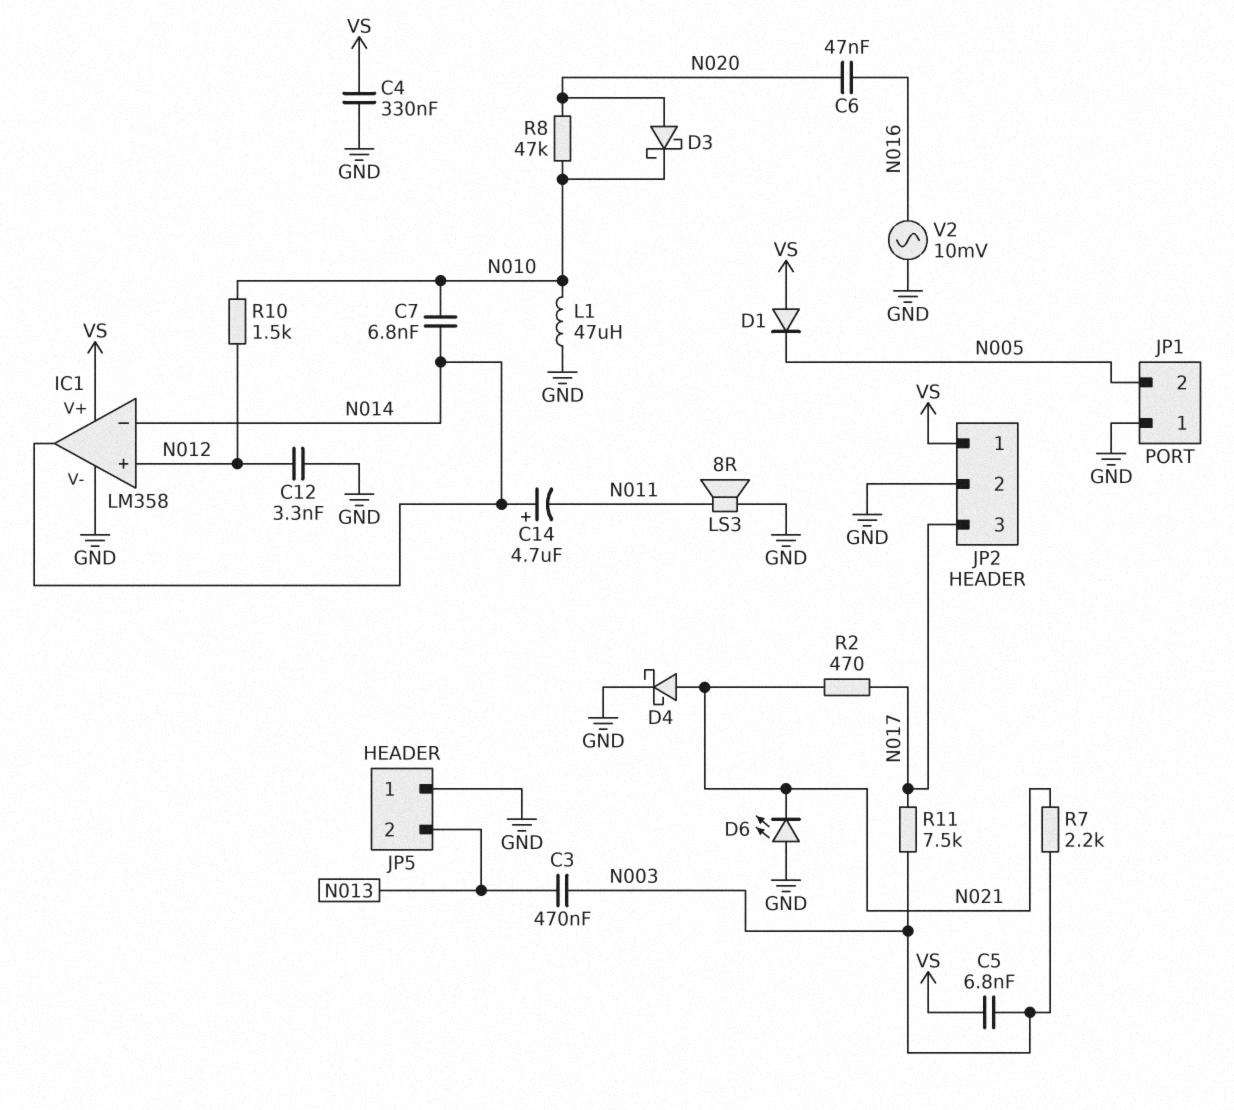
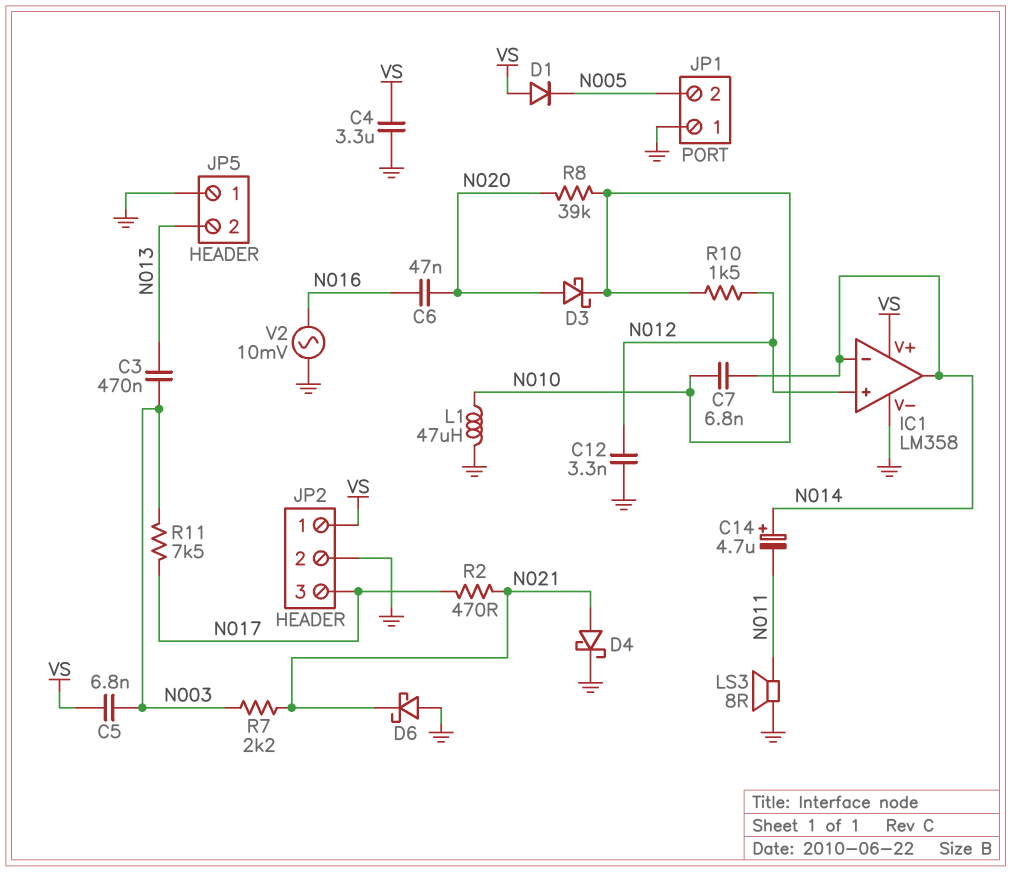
C4: 330nF (GND, VS) -> 3.3uF (GND, VS)
D6: LED (A GND, K N021) -> schottky (A GND, K N021)
R8: 47k (N010, N020) -> 39k (N010, N020)

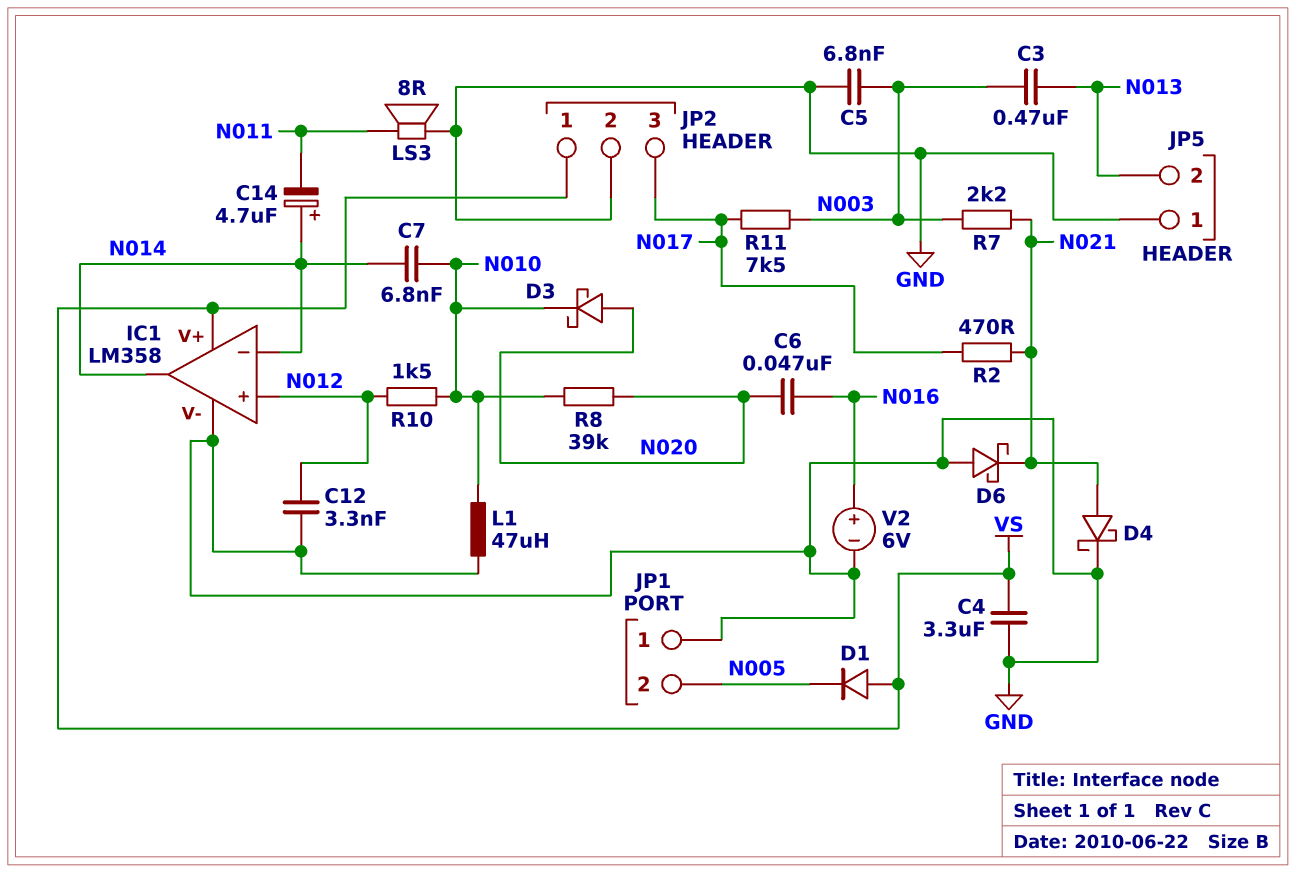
C5: 6.8nF (N003, VS) -> 6.8nF (GND, N003)
V2: AC 10mV (GND, N016) -> 6V (plus N016, minus GND)

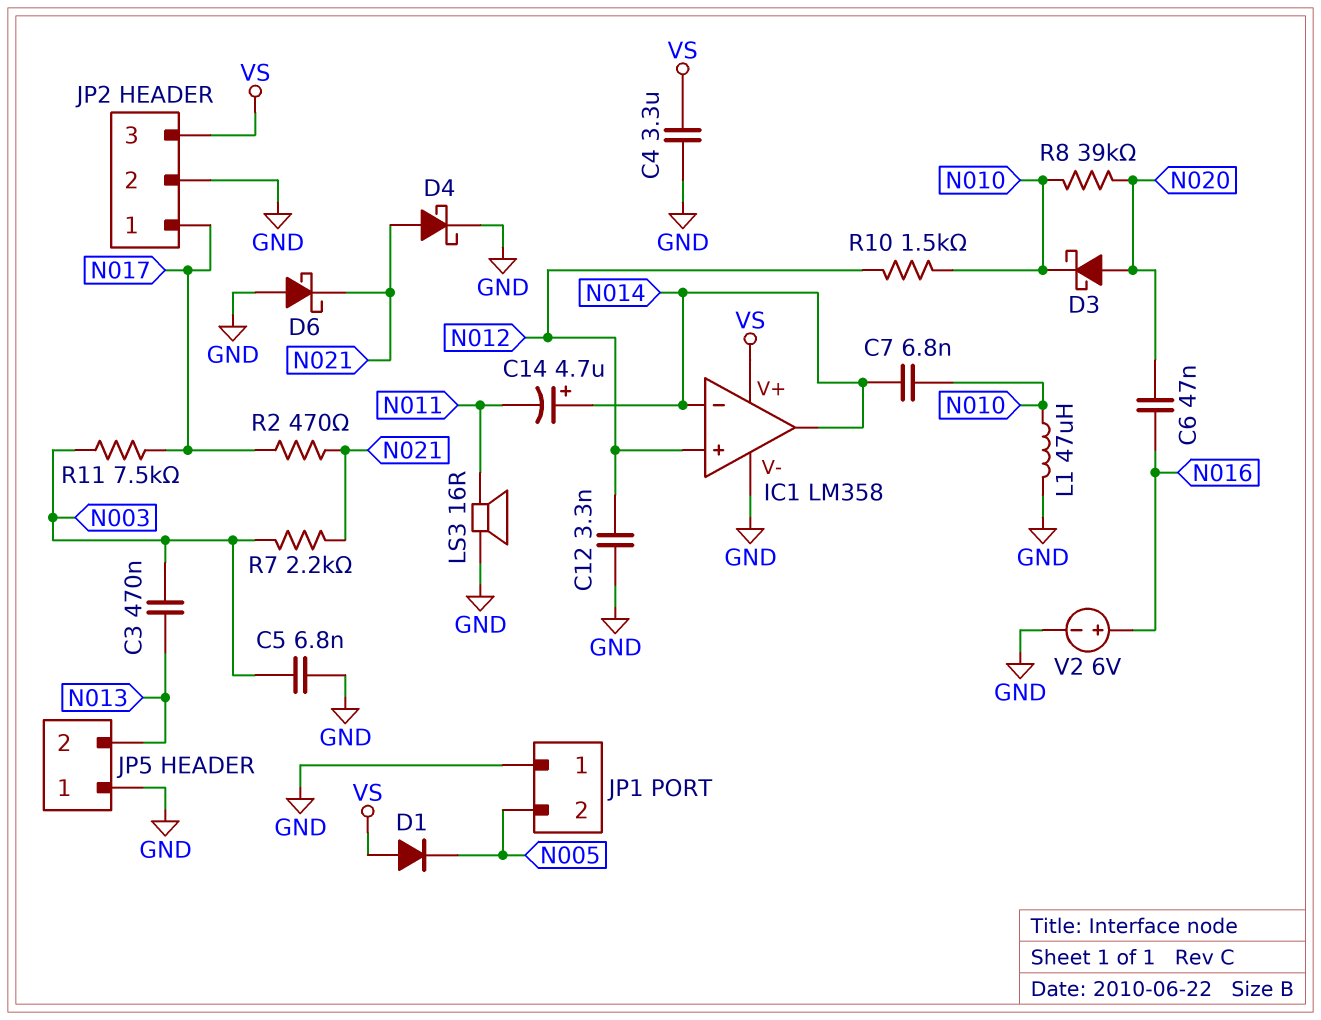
JP2 pin 1: VS -> N017
JP2 pin 3: N017 -> VS
LS3: speaker 8R (GND, N011) -> speaker 16R (GND, N011)

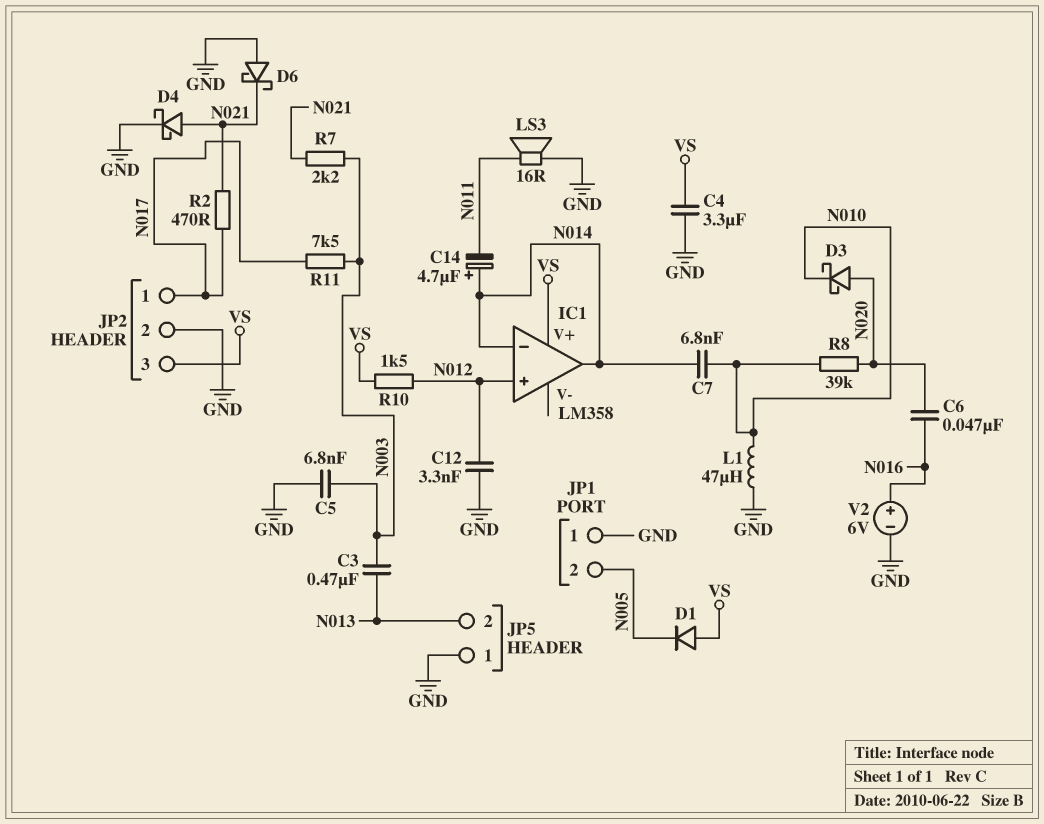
IC1 pin V-: GND -> none
R10: 1.5k (N010, N012) -> 1.5k (N012, VS)

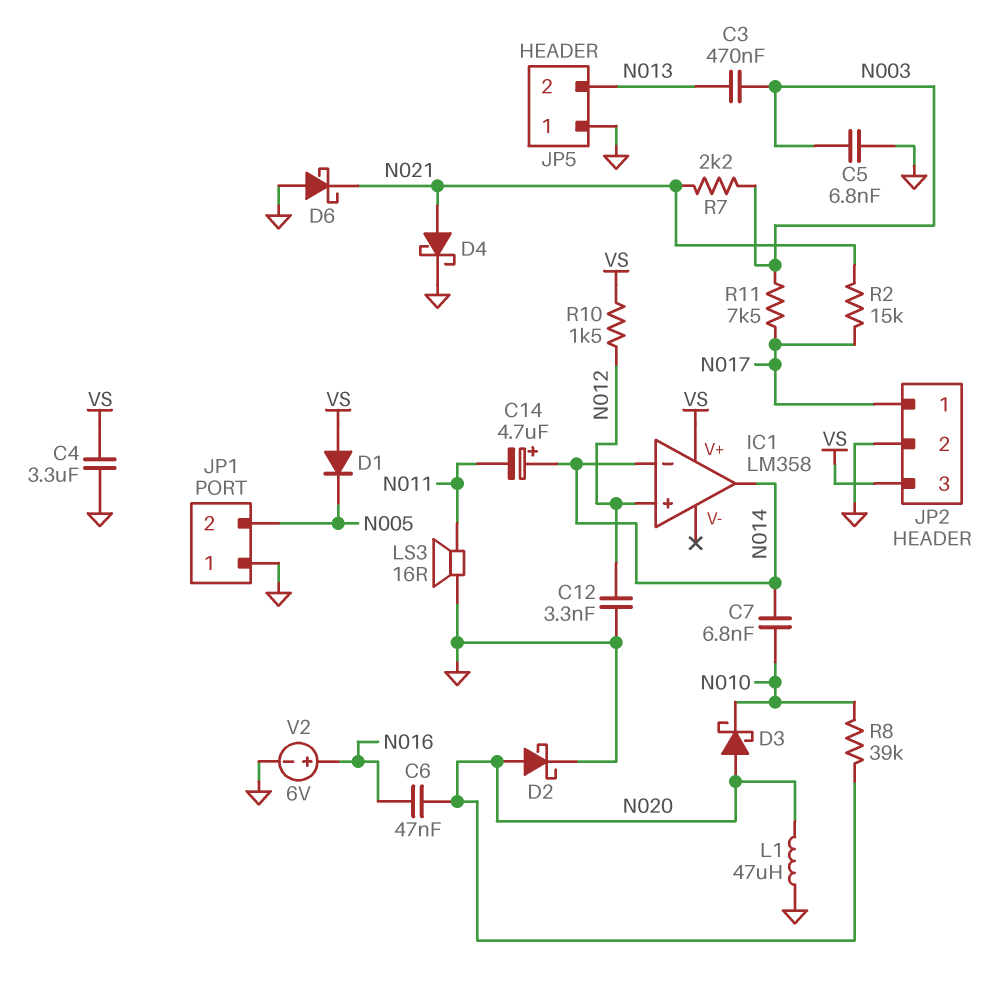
D2: none -> schottky (A N020, K GND)
L1: 47uH (GND, N010) -> 47uH (GND, N020)
R2: 470 (N017, N021) -> 15k (N017, N021)

